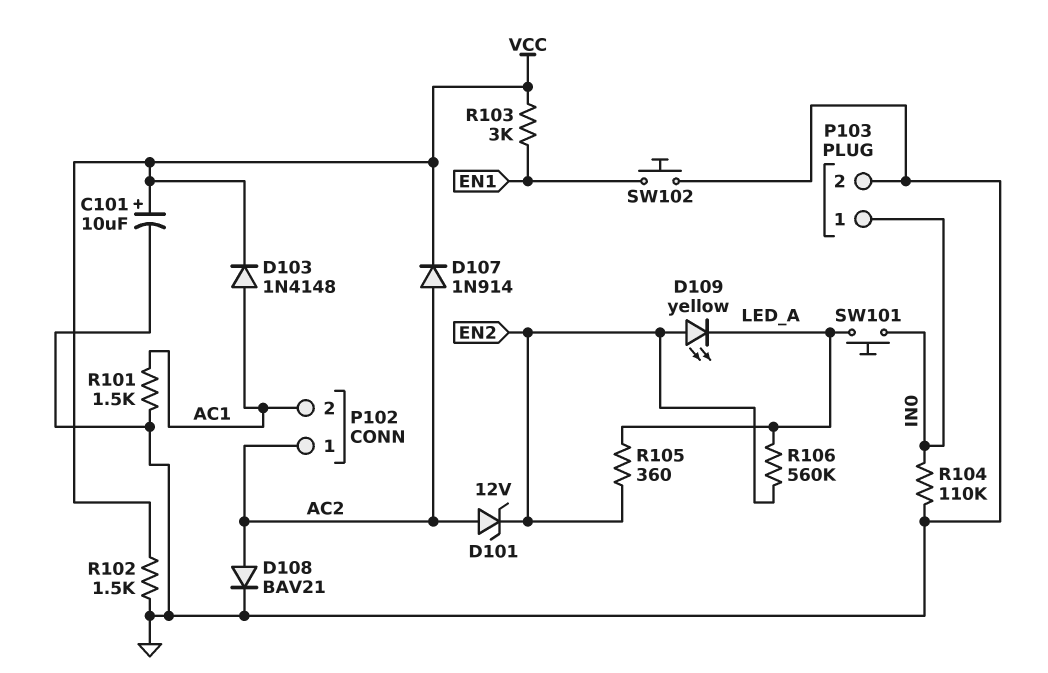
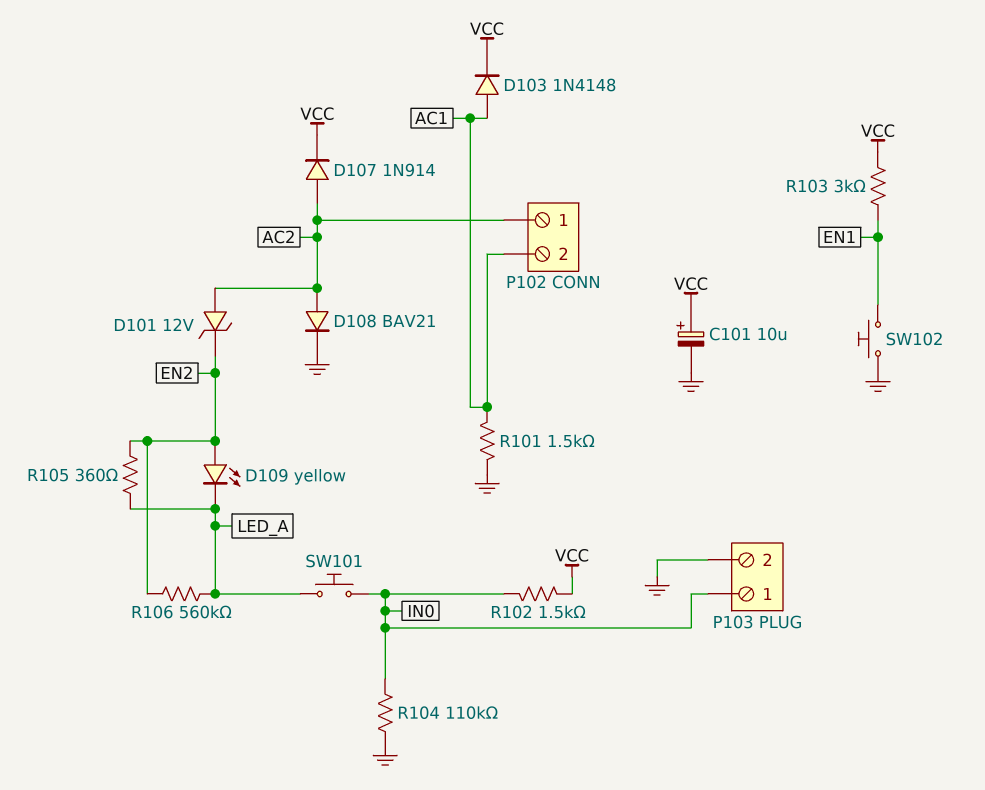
R102: 1.5k (GND, VCC) -> 1.5k (IN0, VCC)

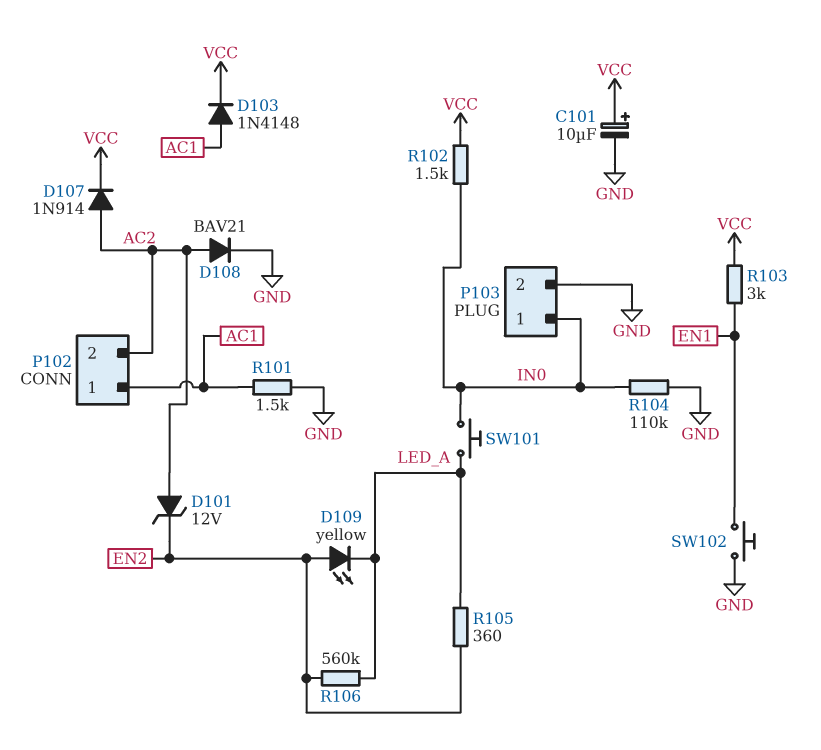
P102 pin 1: AC2 -> AC1
P102 pin 2: AC1 -> AC2

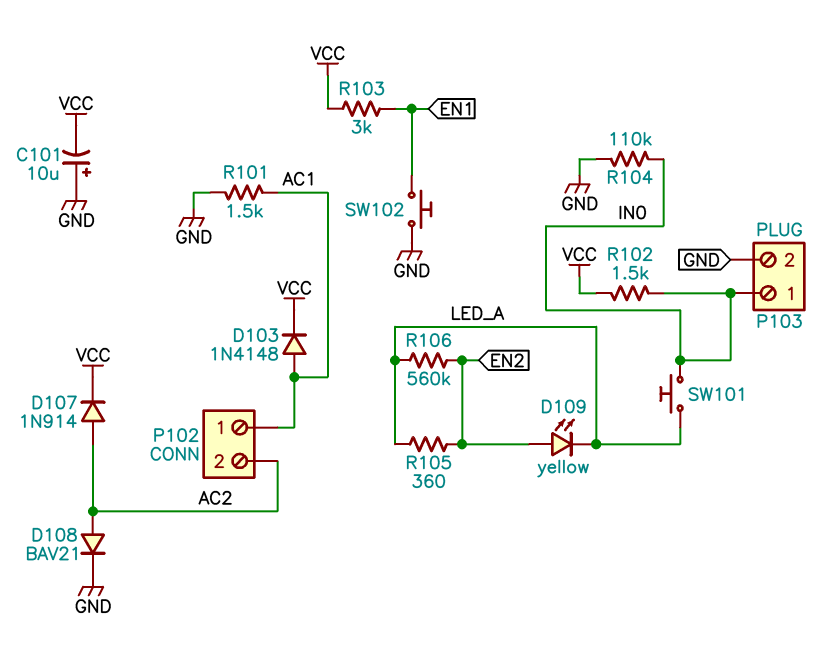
C101: 10uF (plus VCC, minus GND) -> 10uF (plus GND, minus VCC)
D101: zener 12V (A AC2, K EN2) -> none

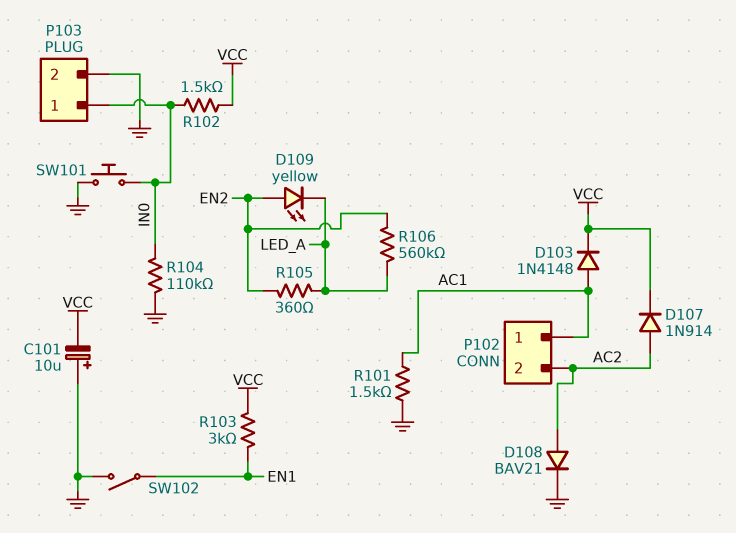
SW101: button (IN0, LED_A) -> button (GND, IN0)
SW102: button (EN1, GND) -> switch (EN1, GND)

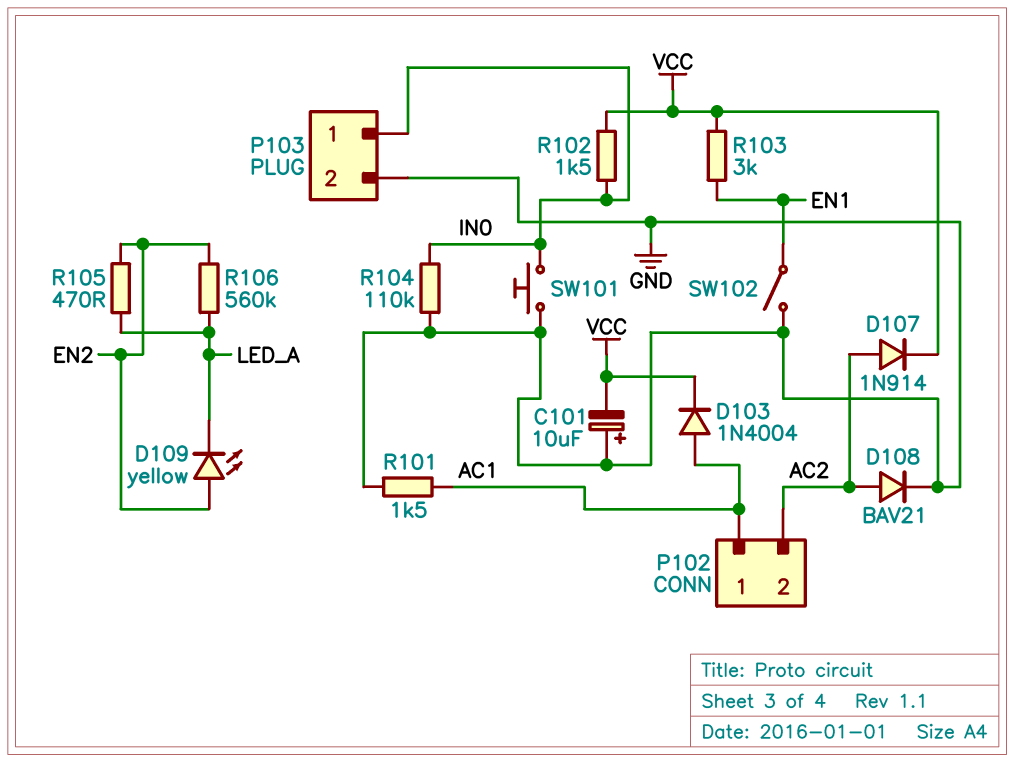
D103: diode 1N4148 (A AC1, K VCC) -> diode 1N4004 (A AC1, K VCC)
R105: 360 (EN2, LED_A) -> 470 (EN2, LED_A)

